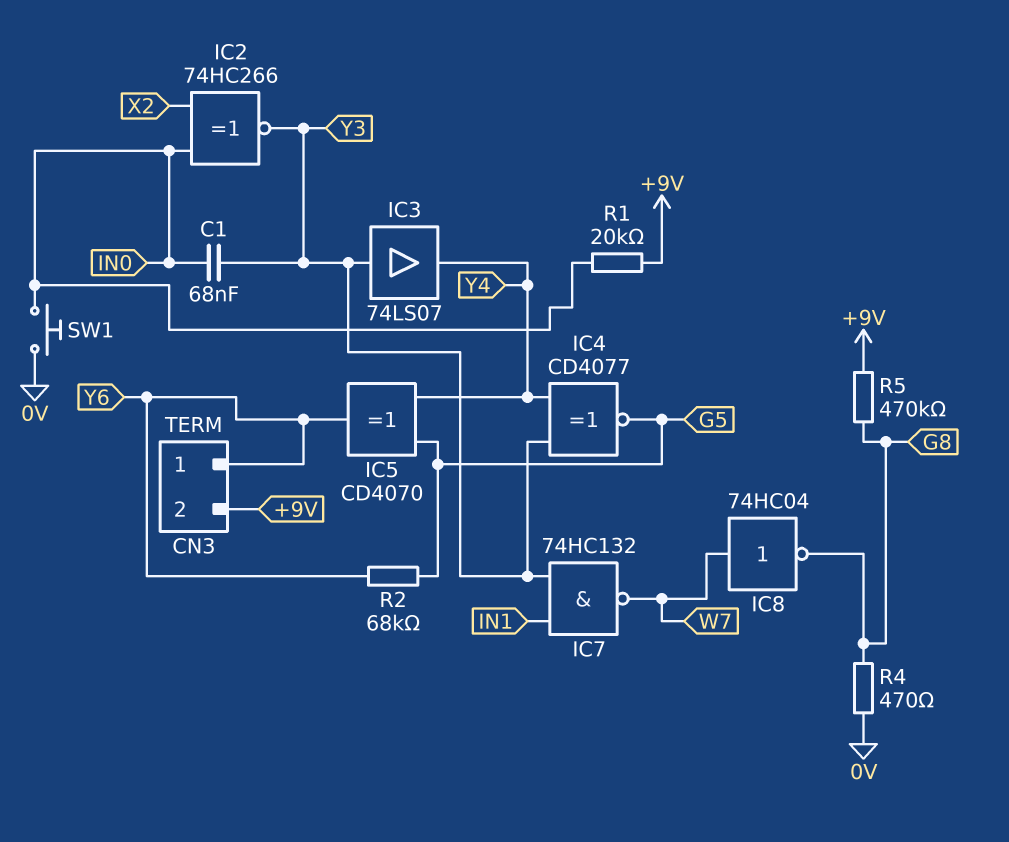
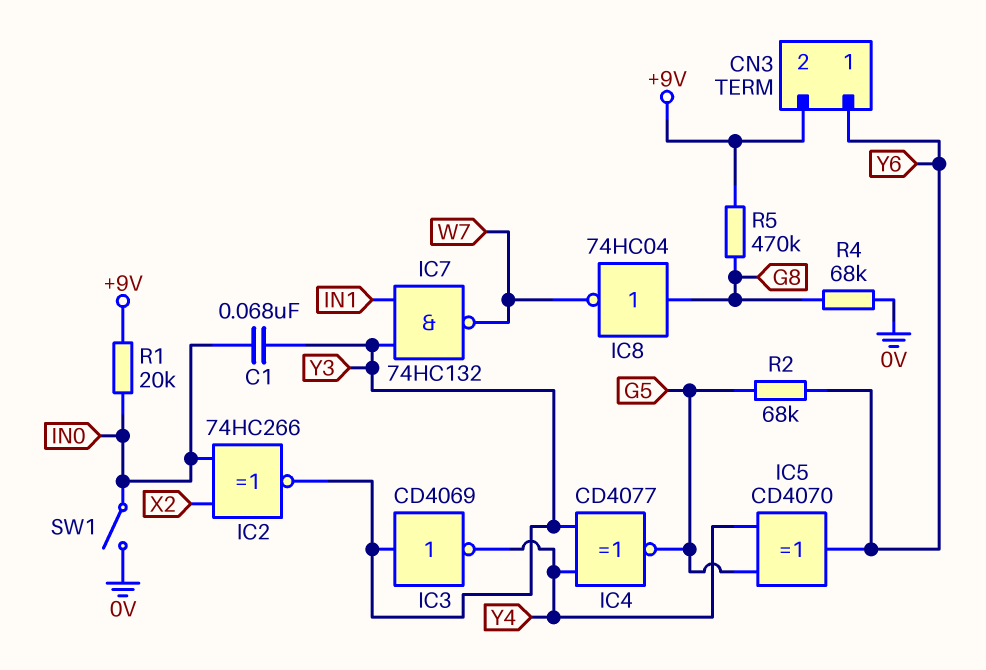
IC3: buffer 74LS07 (in Y3, out Y4) -> NOT CD4069 (in Y3, out Y4)
IC8: NOT 74HC04 (in W7, out G8) -> NOT 74HC04 (in G8, out W7)
R4: 470 (0V, G8) -> 68k (0V, G8)
SW1: button (0V, IN0) -> switch (0V, IN0)

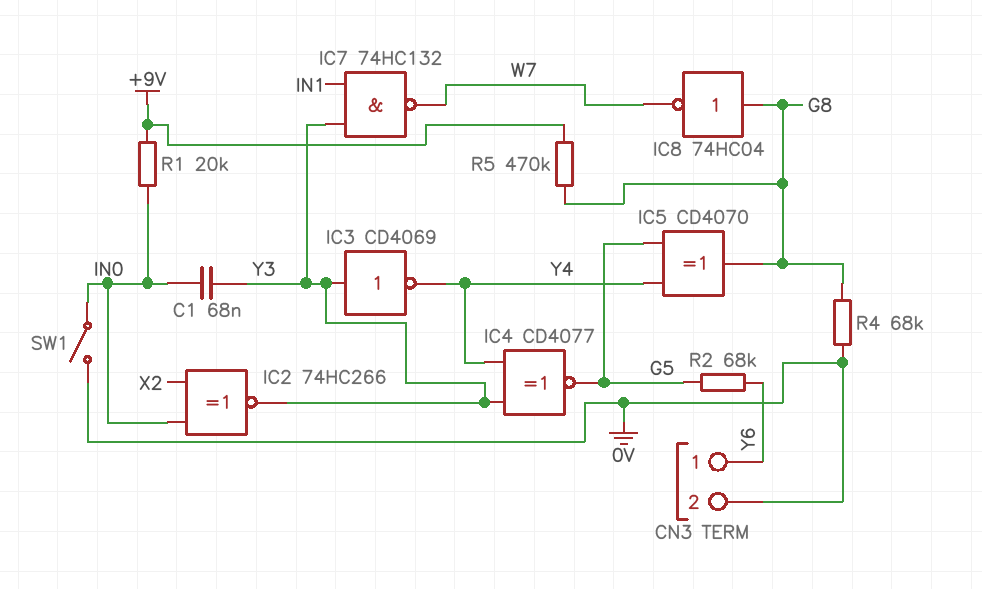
CN3 pin 2: +9V -> 0V
IC5: XOR CD4070 (in G5, in Y4, out Y6) -> XOR CD4070 (in G5, in Y4, out G8)

